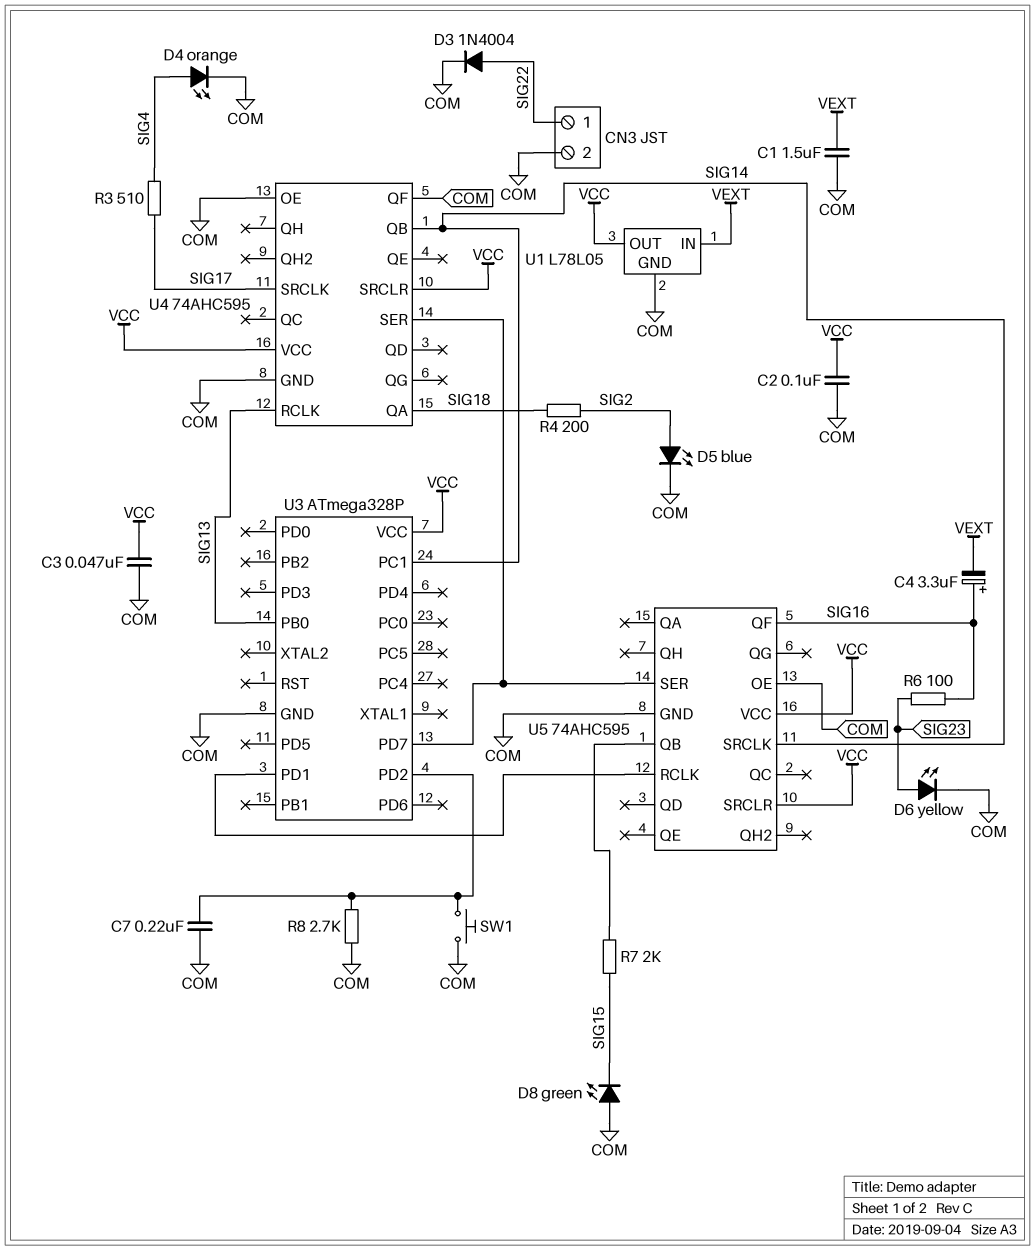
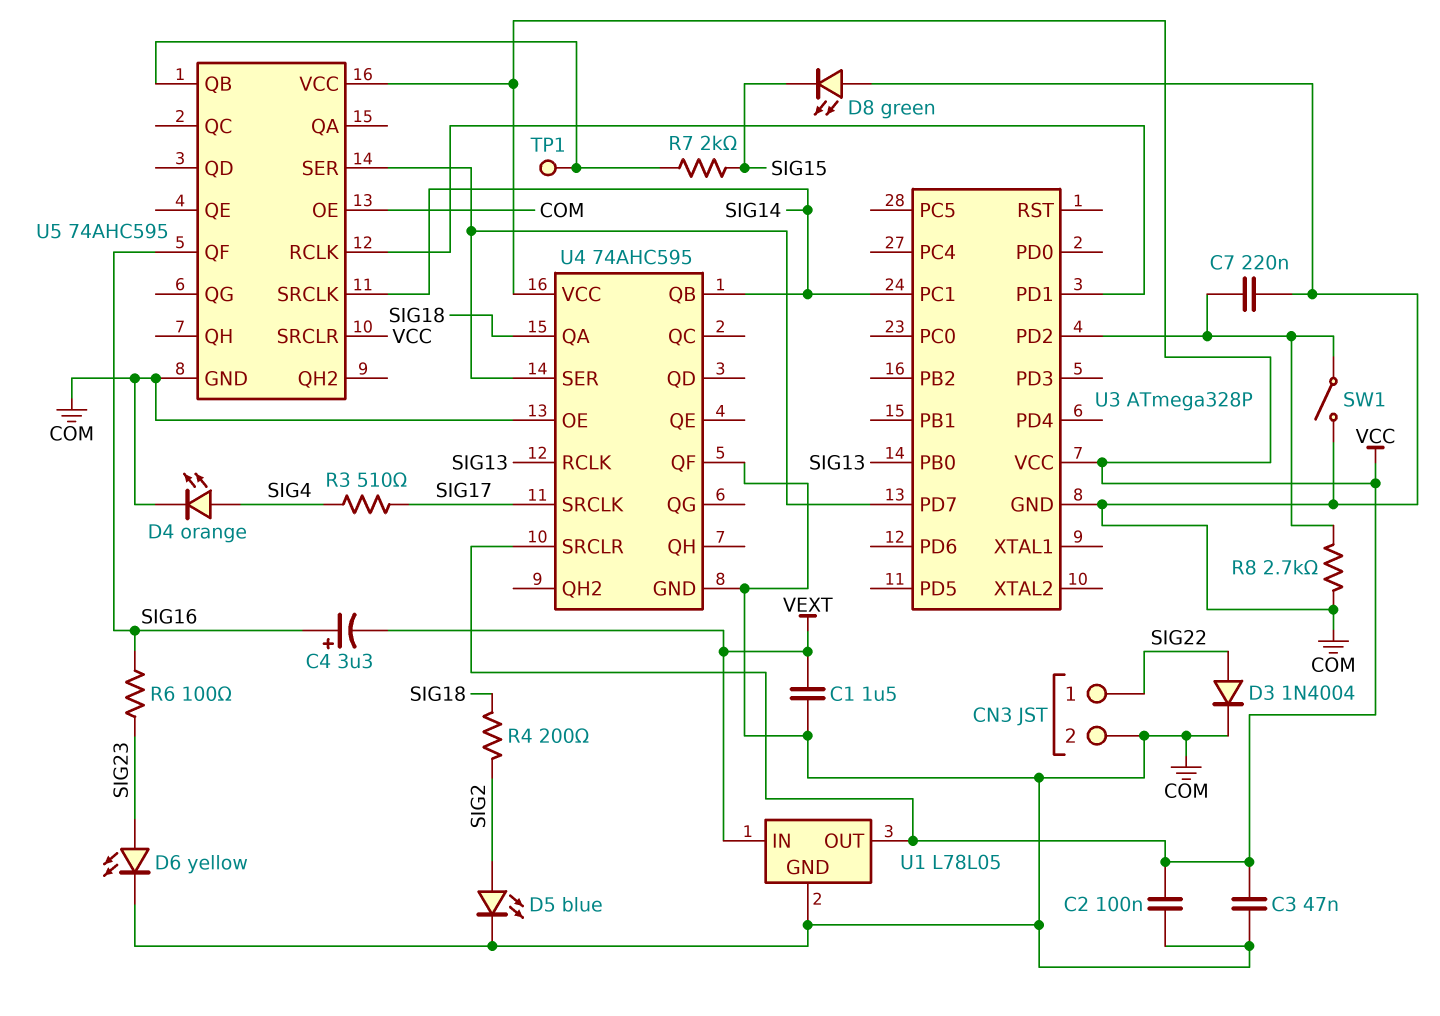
SW1: button (COM, U3/PD2) -> switch (COM, U3/PD2)
TP1: none -> test point (U5/QB)

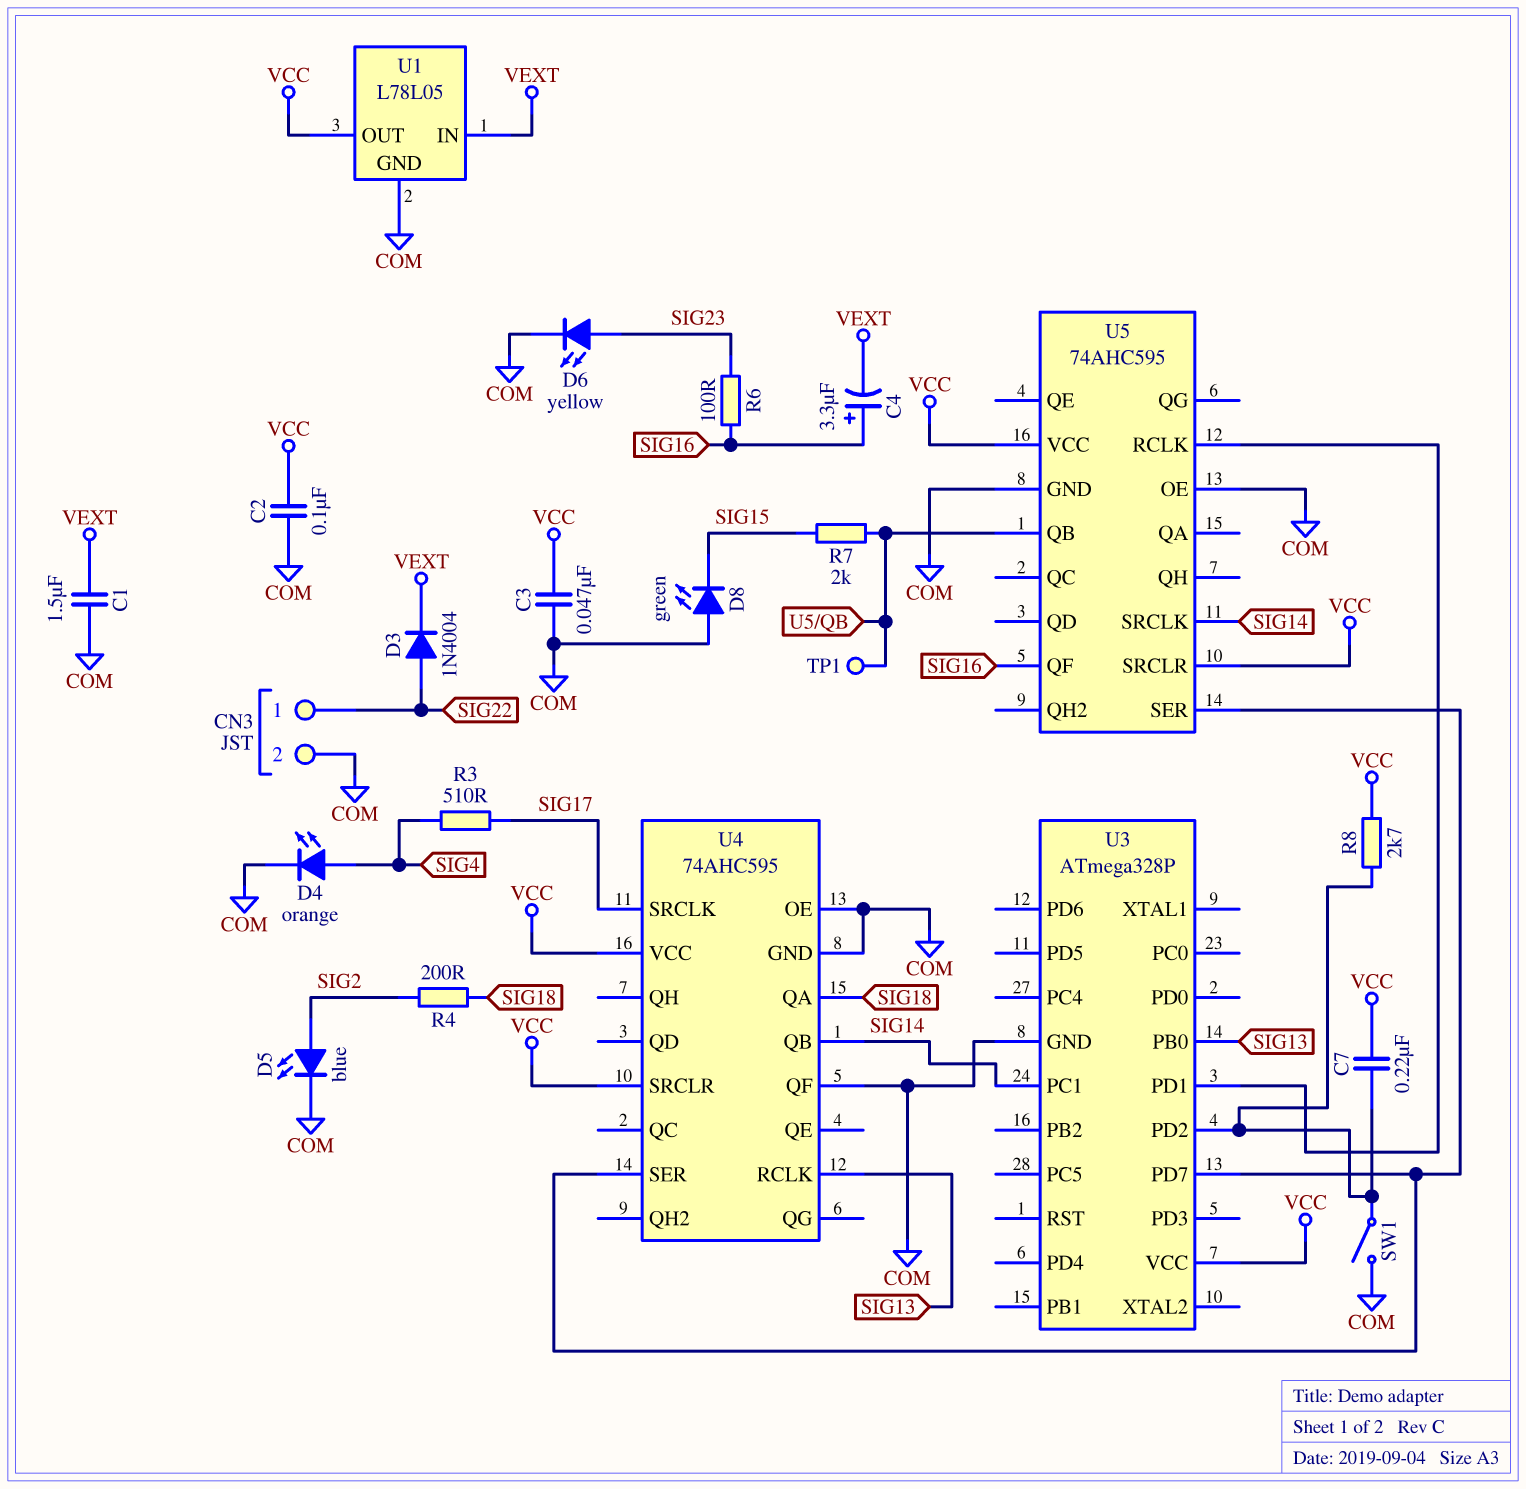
C7: 220nF (COM, U3/PD2) -> 220nF (U3/PD2, VCC)
D3: diode 1N4004 (A SIG22, K COM) -> diode 1N4004 (A SIG22, K VEXT)
R8: 2.7k (COM, U3/PD2) -> 2.7k (U3/PD2, VCC)

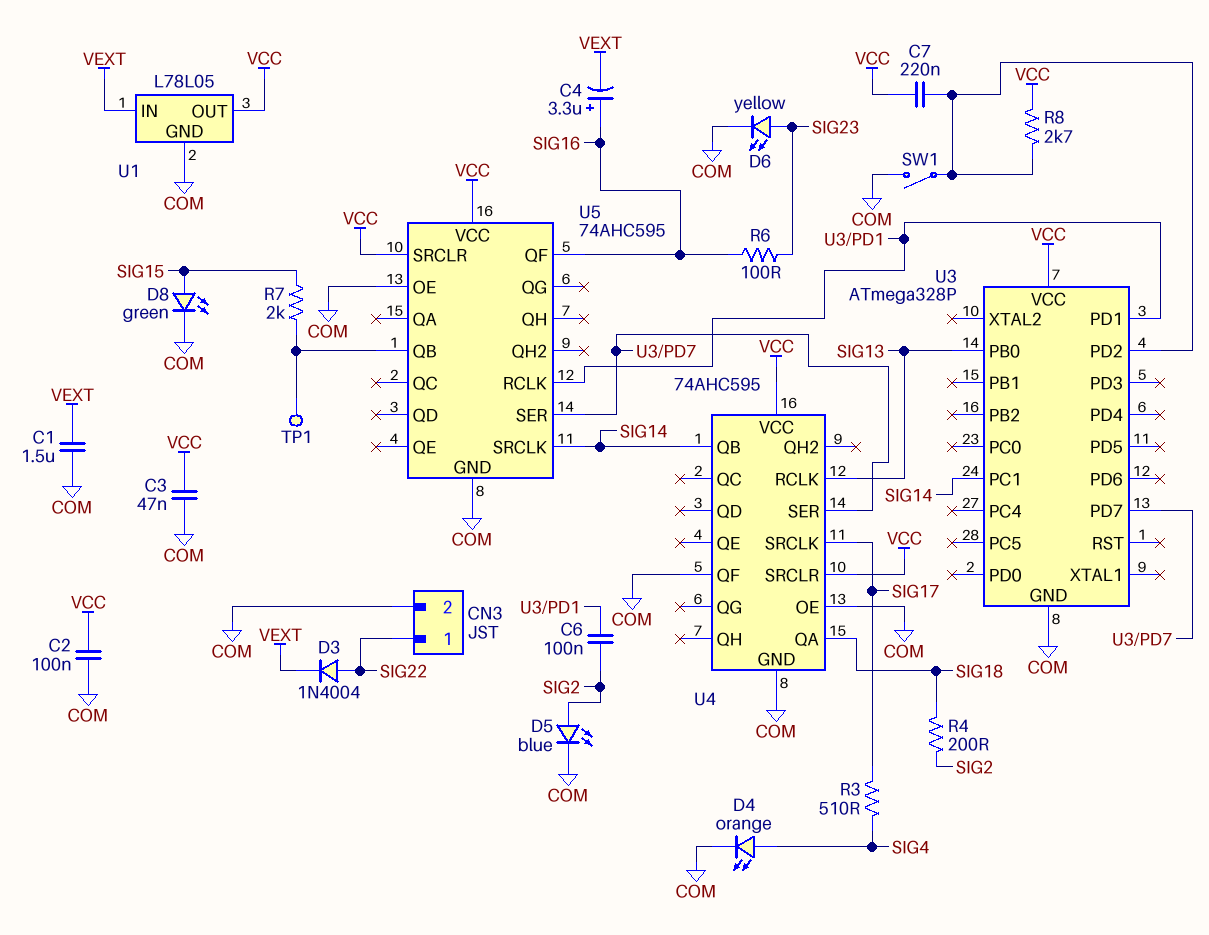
C6: none -> 100nF (SIG2, U3/PD1)
D8: LED green (A COM, K SIG15) -> LED green (A SIG15, K COM)

